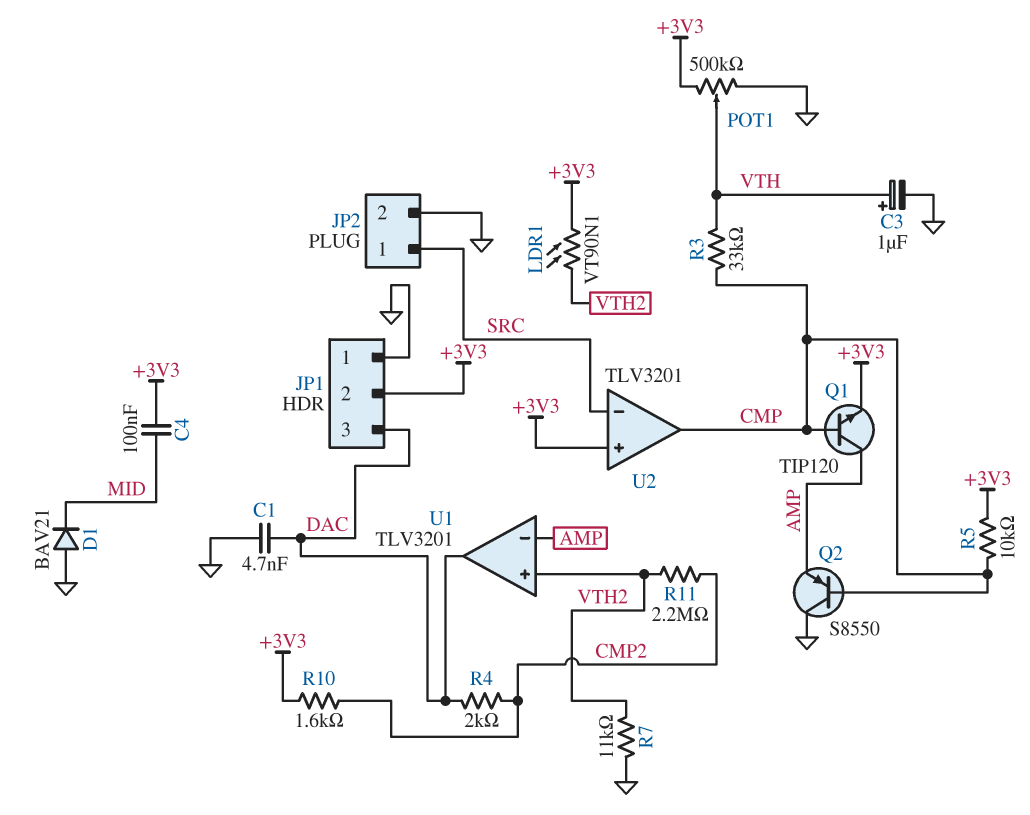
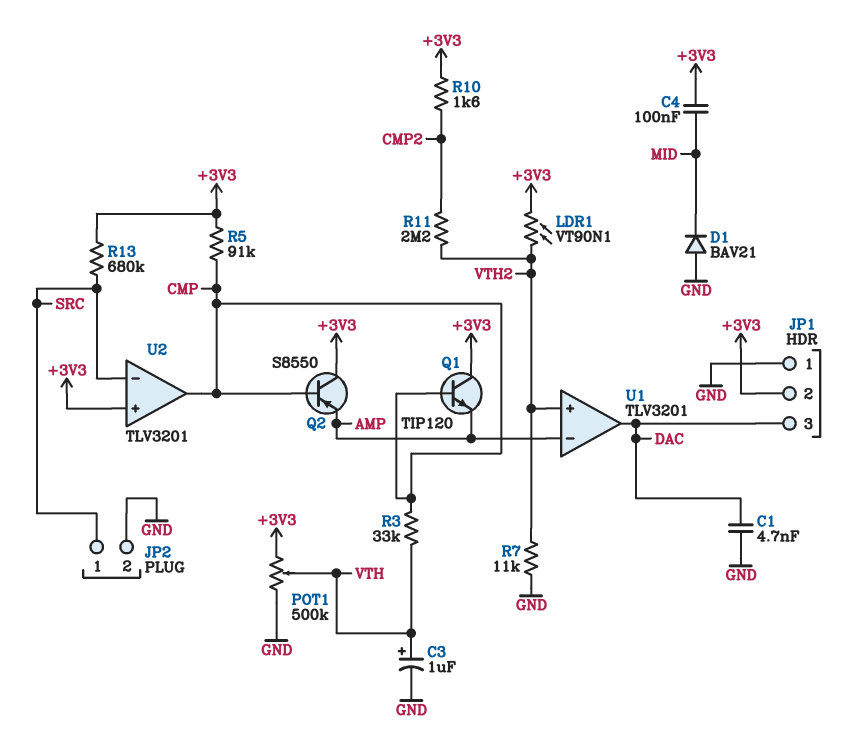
Q1: NPN TIP120 (B CMP, C AMP, E +3V3) -> NPN TIP120 (B CMP, C +3V3, E AMP)
Q2: PNP S8550 (B CMP, C GND, E AMP) -> PNP S8550 (B CMP, C +3V3, E AMP)
R4: 2k (CMP2, DAC) -> none
R5: 10k (+3V3, CMP) -> 91k (+3V3, CMP)
R13: none -> 680k (+3V3, SRC)

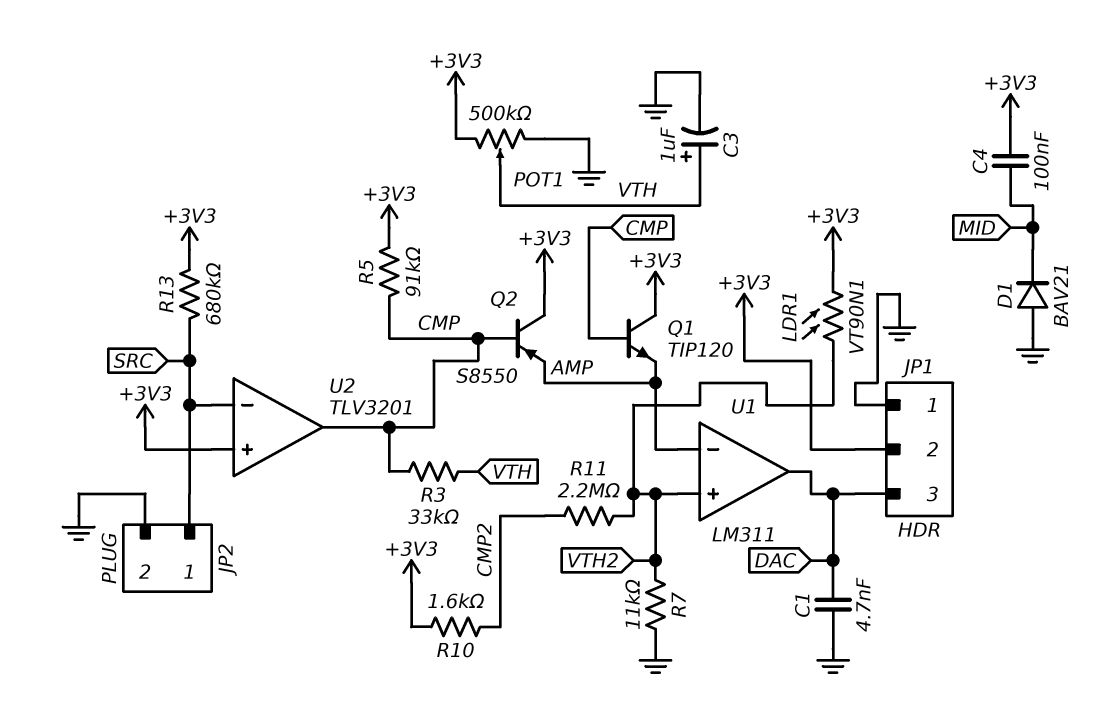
U1: TLV3201 -> LM311

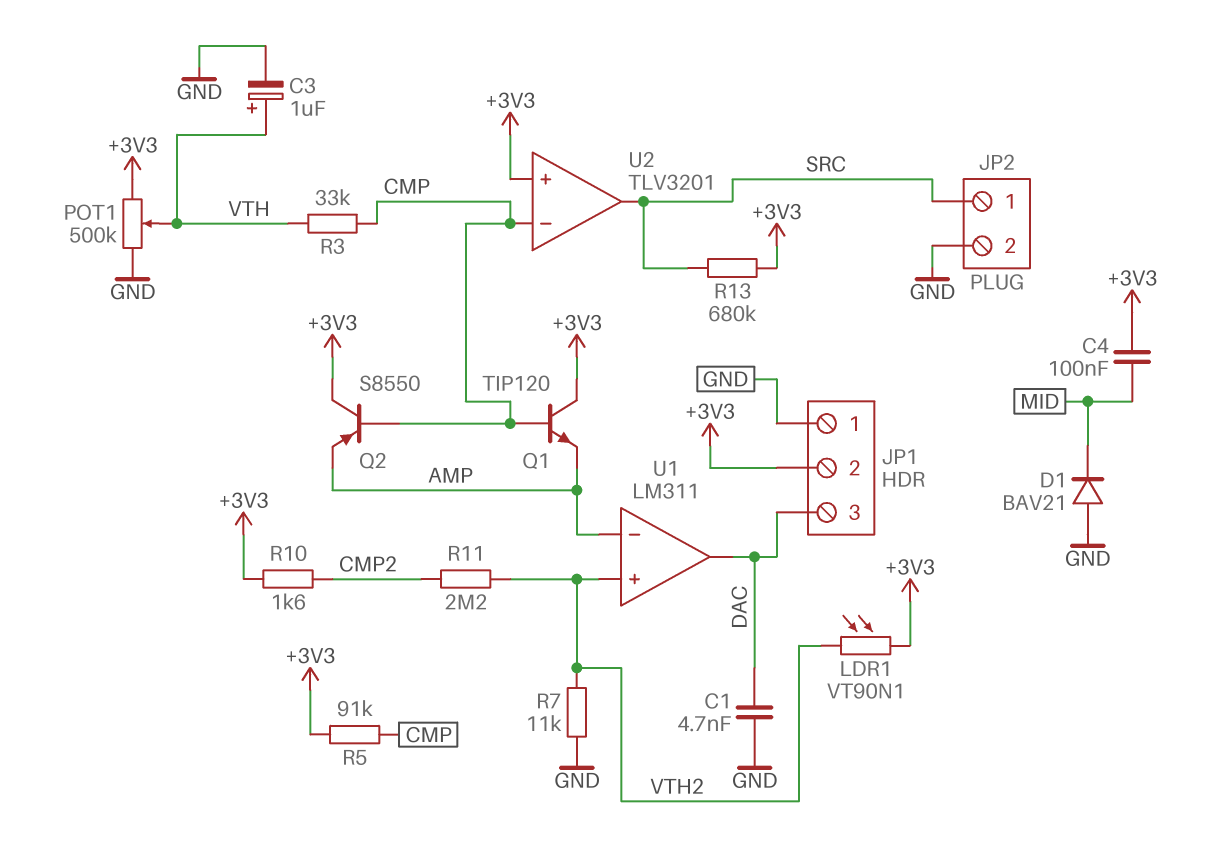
U2 pin in-: SRC -> CMP
U2 pin out: CMP -> SRC

